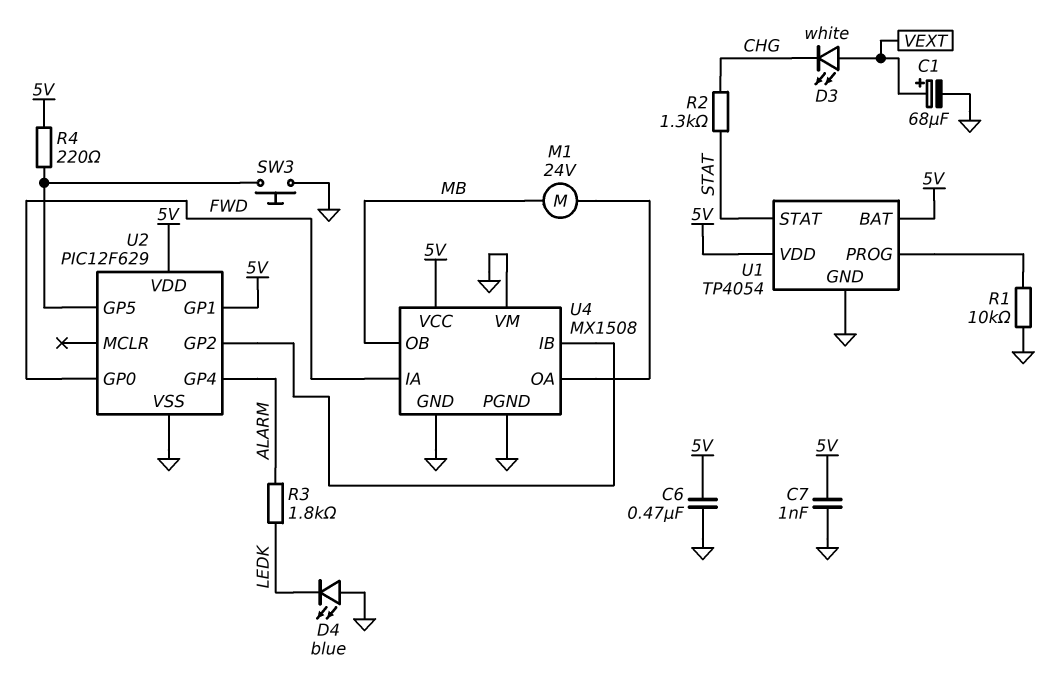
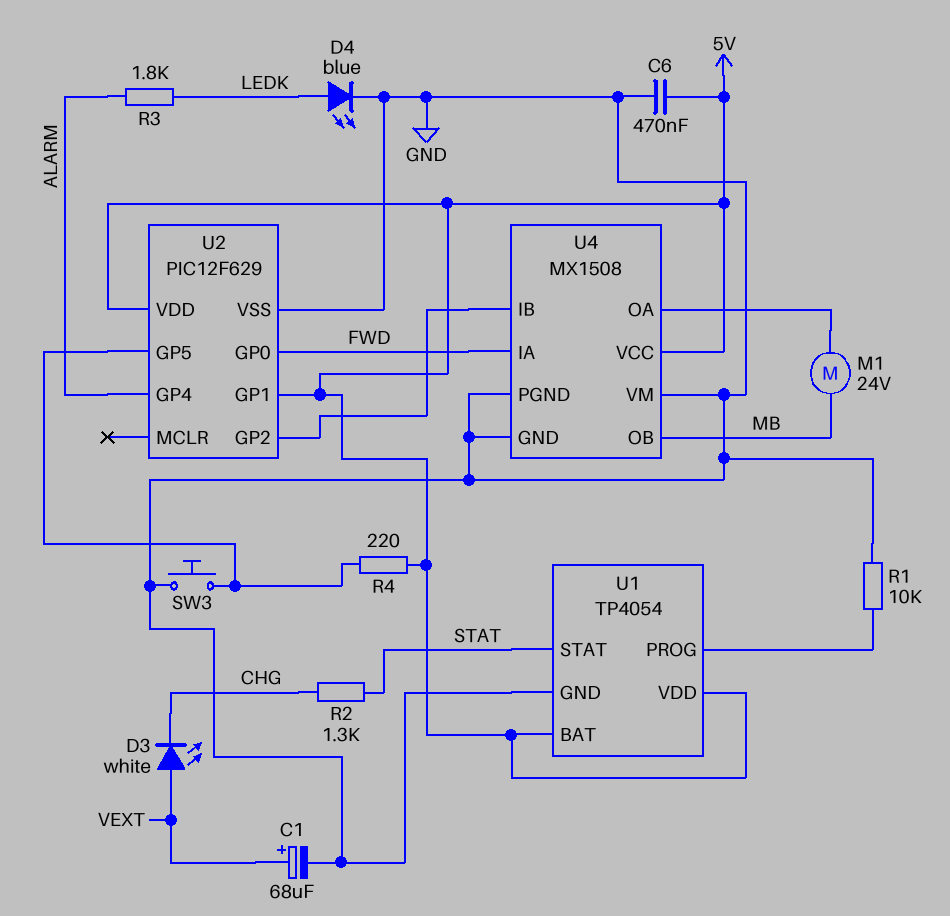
C7: 1nF (5V, GND) -> none
D4: LED blue (A GND, K LEDK) -> LED blue (A LEDK, K GND)

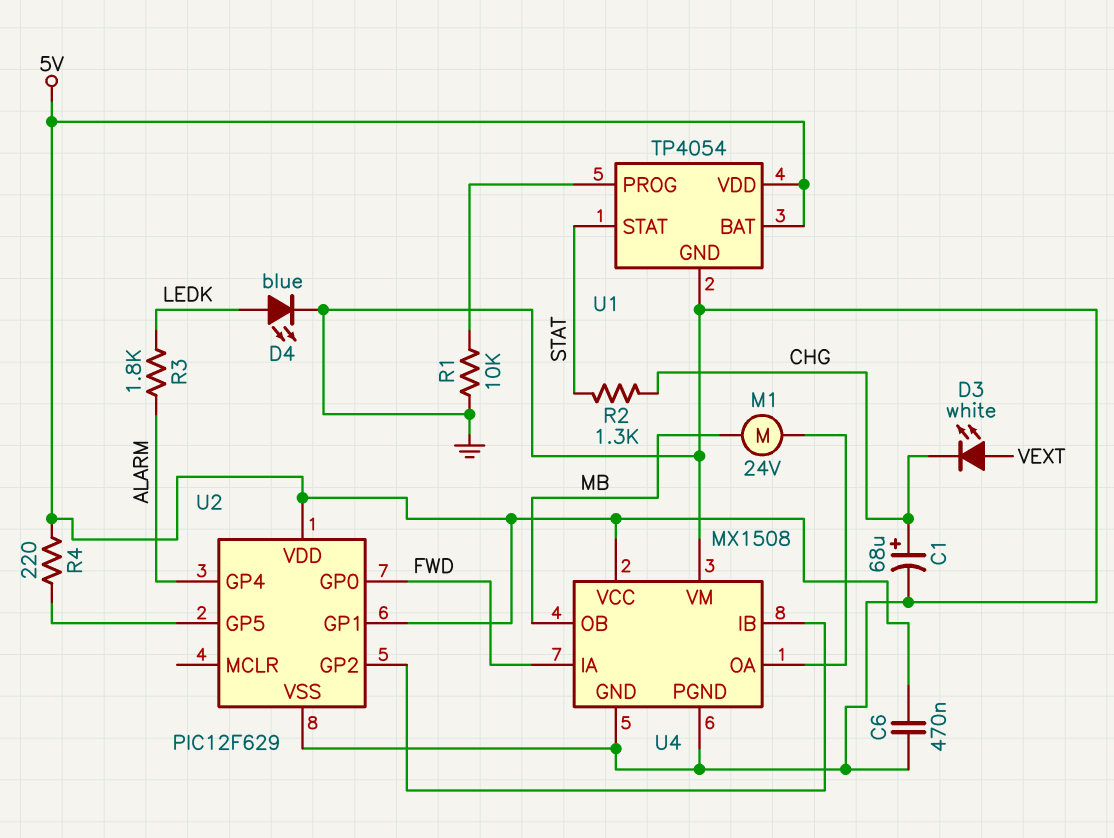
C1: 68uF (plus VEXT, minus GND) -> 68uF (plus CHG, minus GND)
SW3: button (GND, U2/GP5) -> none

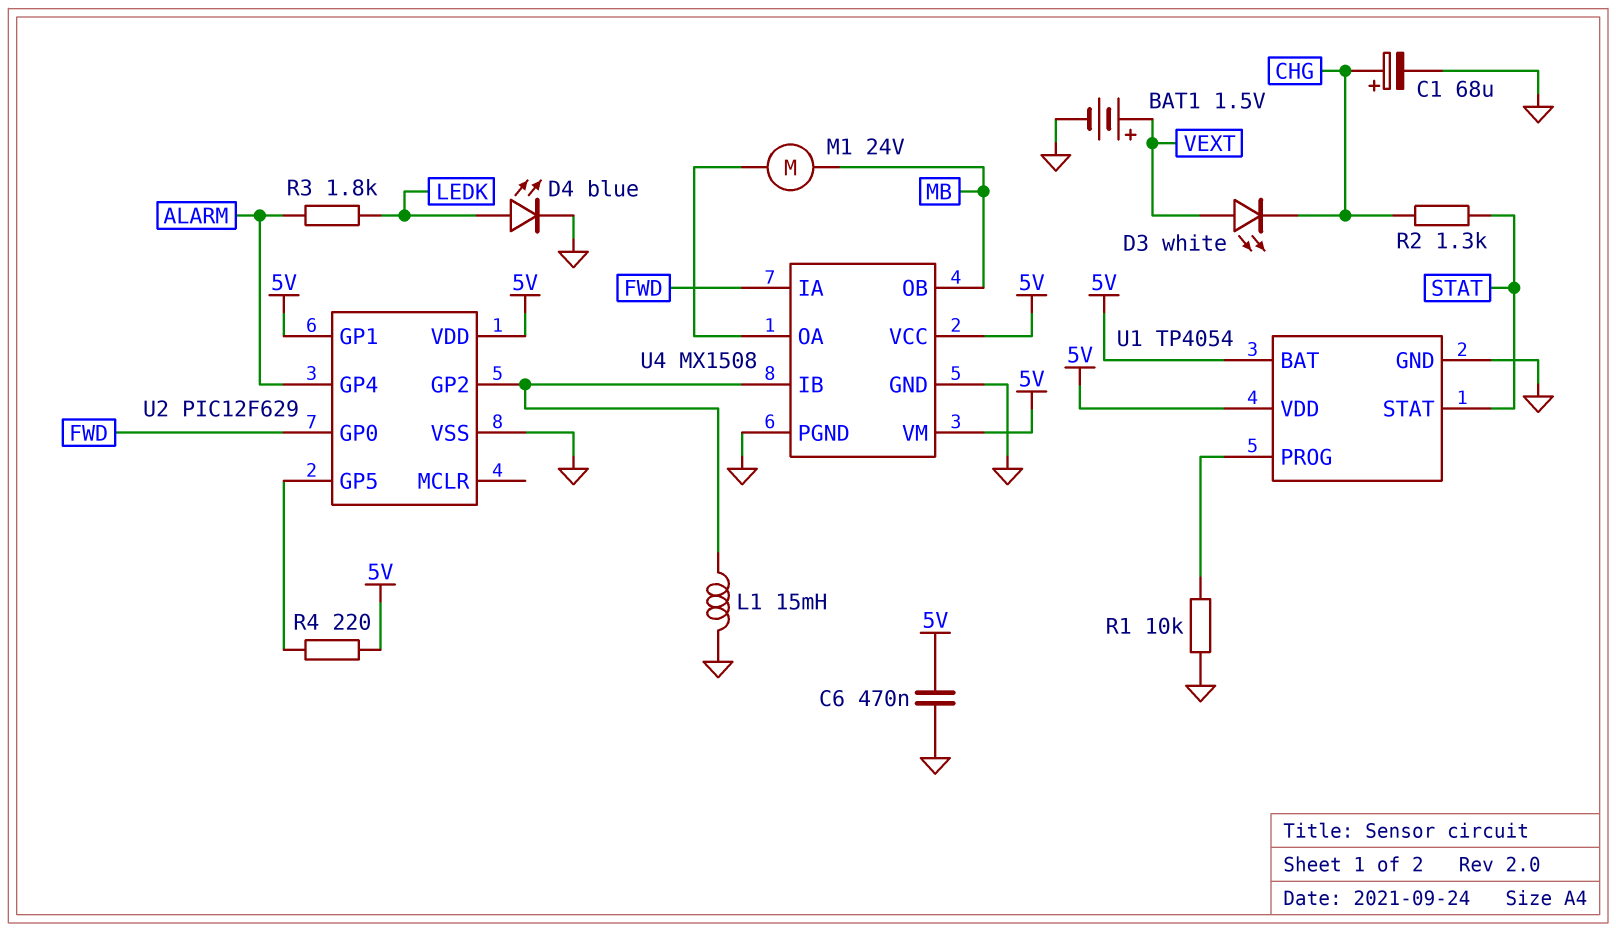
BAT1: none -> 1.5V (plus VEXT, minus GND)
L1: none -> 15mH (GND, U2/GP2)
U4 pin VM: GND -> 5V

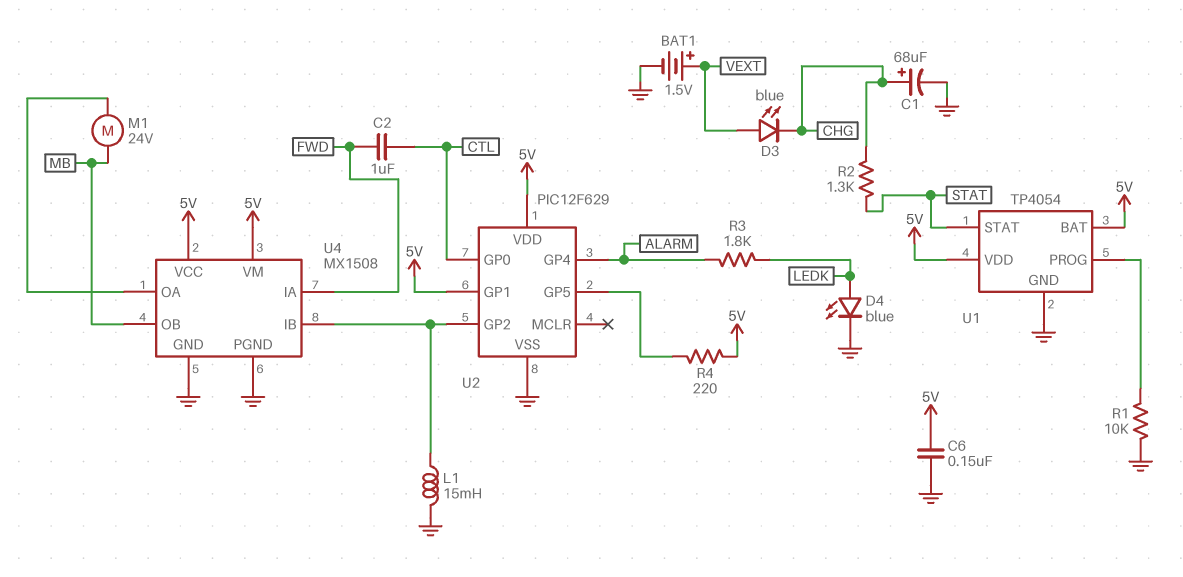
C2: none -> 1uF (CTL, FWD)
C6: 470nF (5V, GND) -> 150nF (5V, GND)
D3: LED white (A VEXT, K CHG) -> LED blue (A VEXT, K CHG)
U2 pin GP0: FWD -> CTL

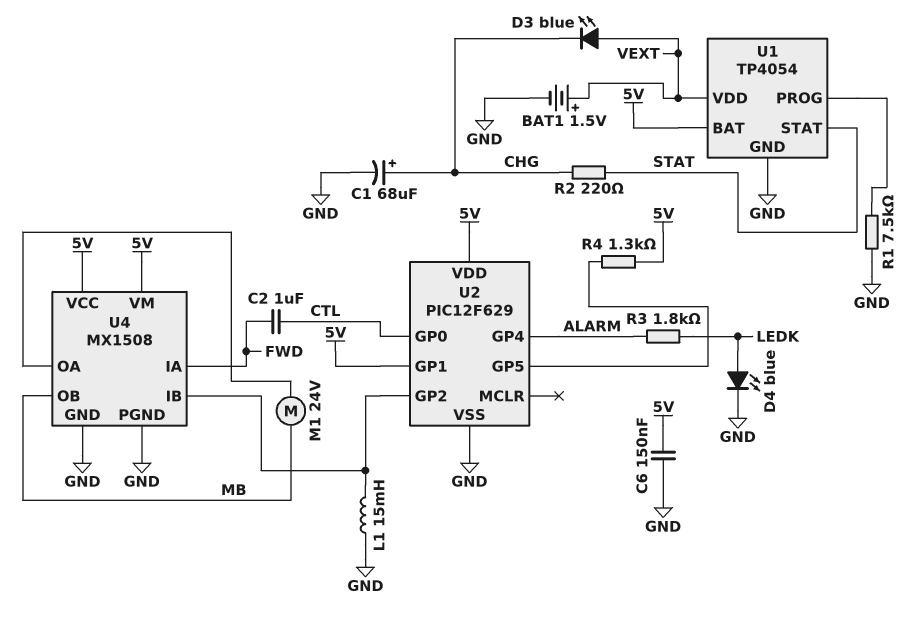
R1: 10k (GND, U1/PROG) -> 7.5k (GND, U1/PROG)
R2: 1.3k (CHG, STAT) -> 220 (CHG, STAT)
R4: 220 (5V, U2/GP5) -> 1.3k (5V, U2/GP5)
U1 pin VDD: 5V -> VEXT

